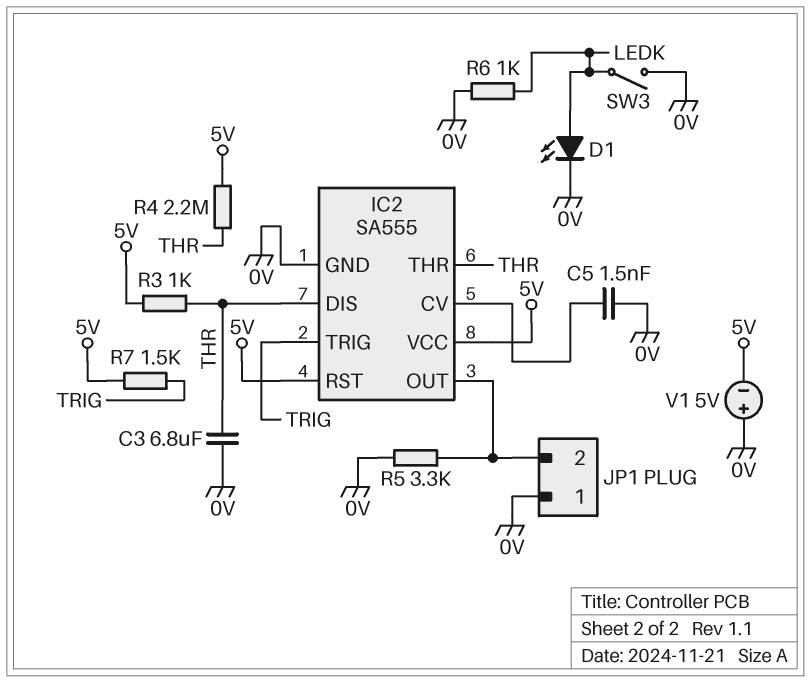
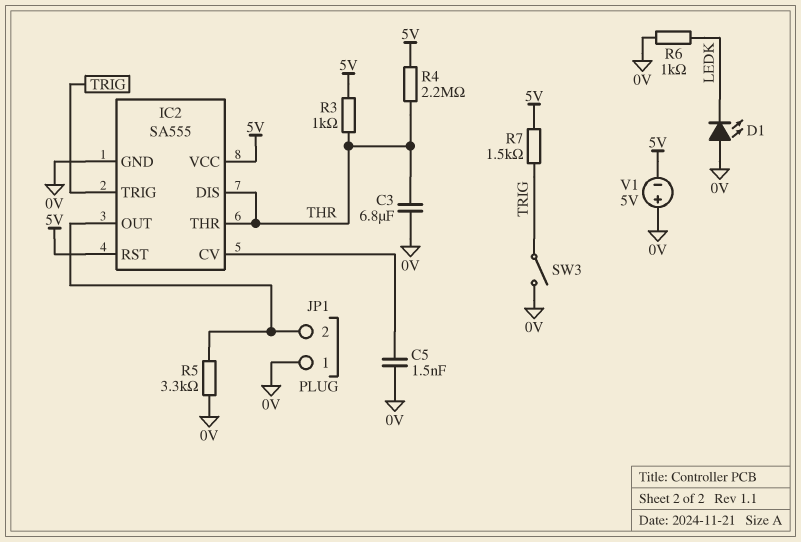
D1: LED (A LEDK, K 0V) -> LED (A 0V, K LEDK)
SW3: switch (0V, LEDK) -> switch (0V, TRIG)

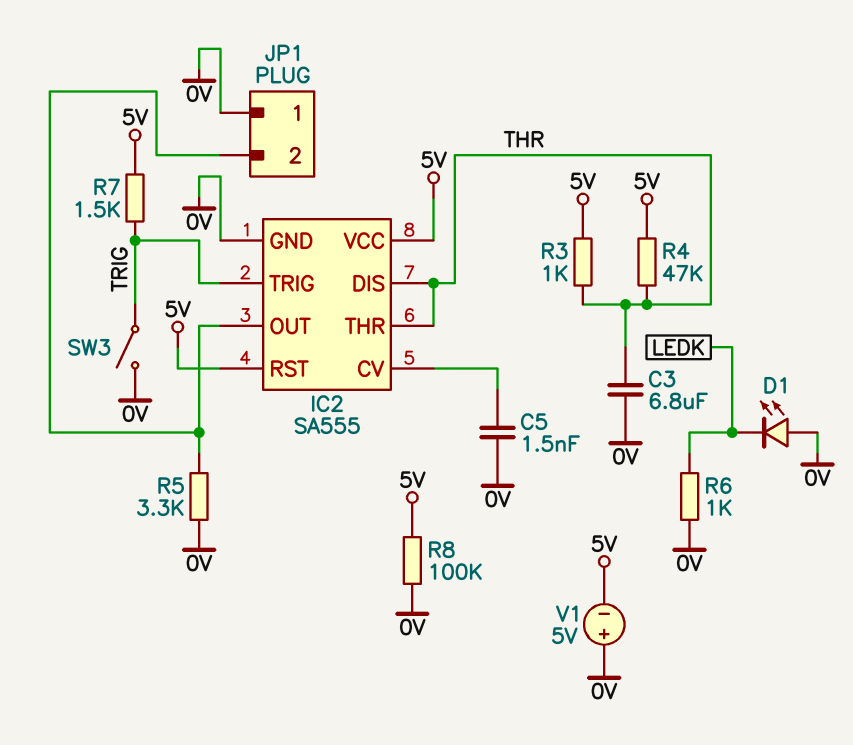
R4: 2.2M (5V, THR) -> 47k (5V, THR)
R8: none -> 100k (0V, 5V)

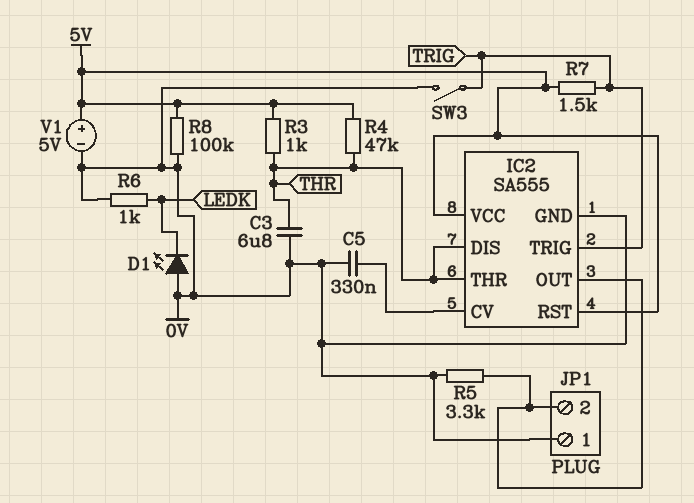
C5: 1.5nF (0V, IC2/CV) -> 330nF (0V, IC2/CV)
V1: 5V (plus 0V, minus 5V) -> 5V (plus 5V, minus 0V)

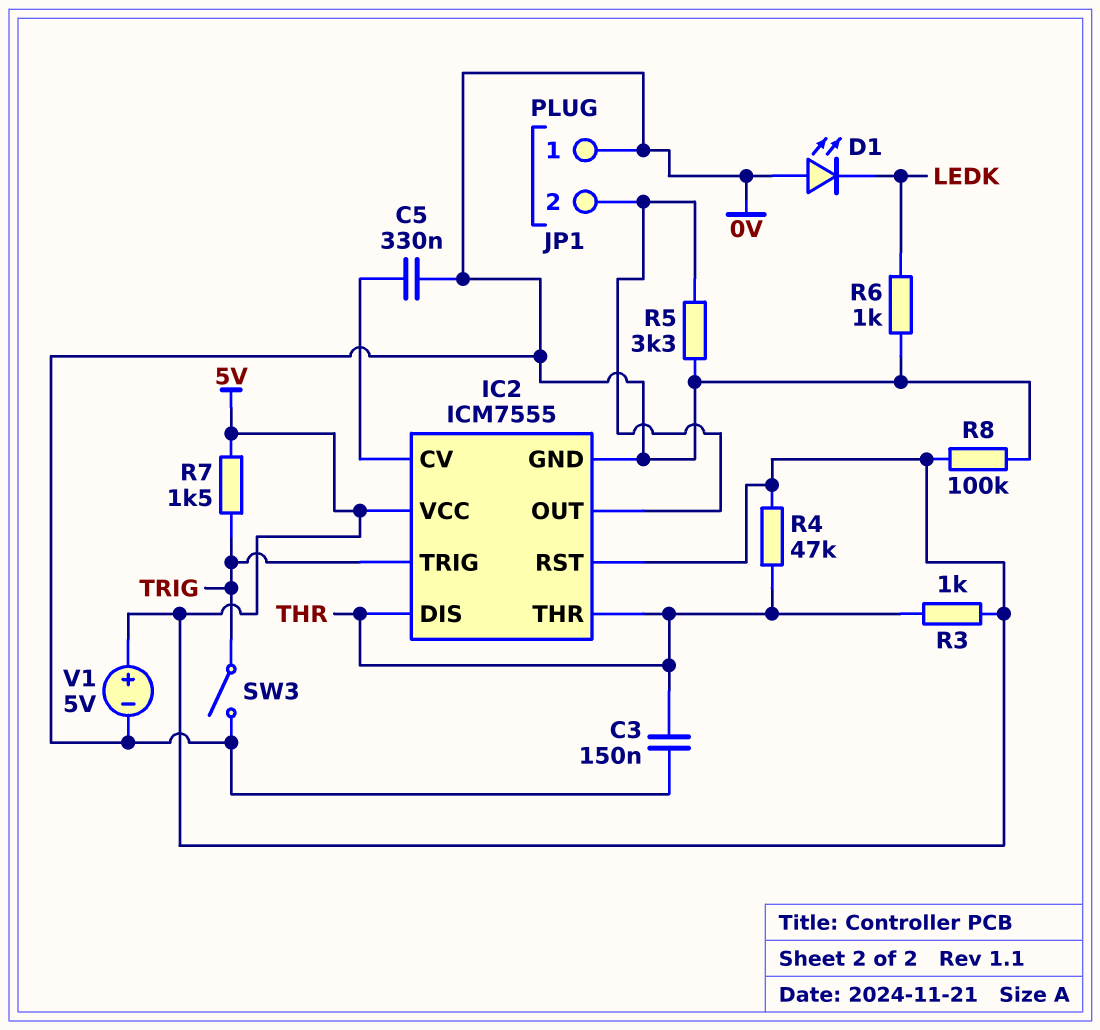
C3: 6.8uF (0V, THR) -> 150nF (0V, THR)
IC2: SA555 -> ICM7555

